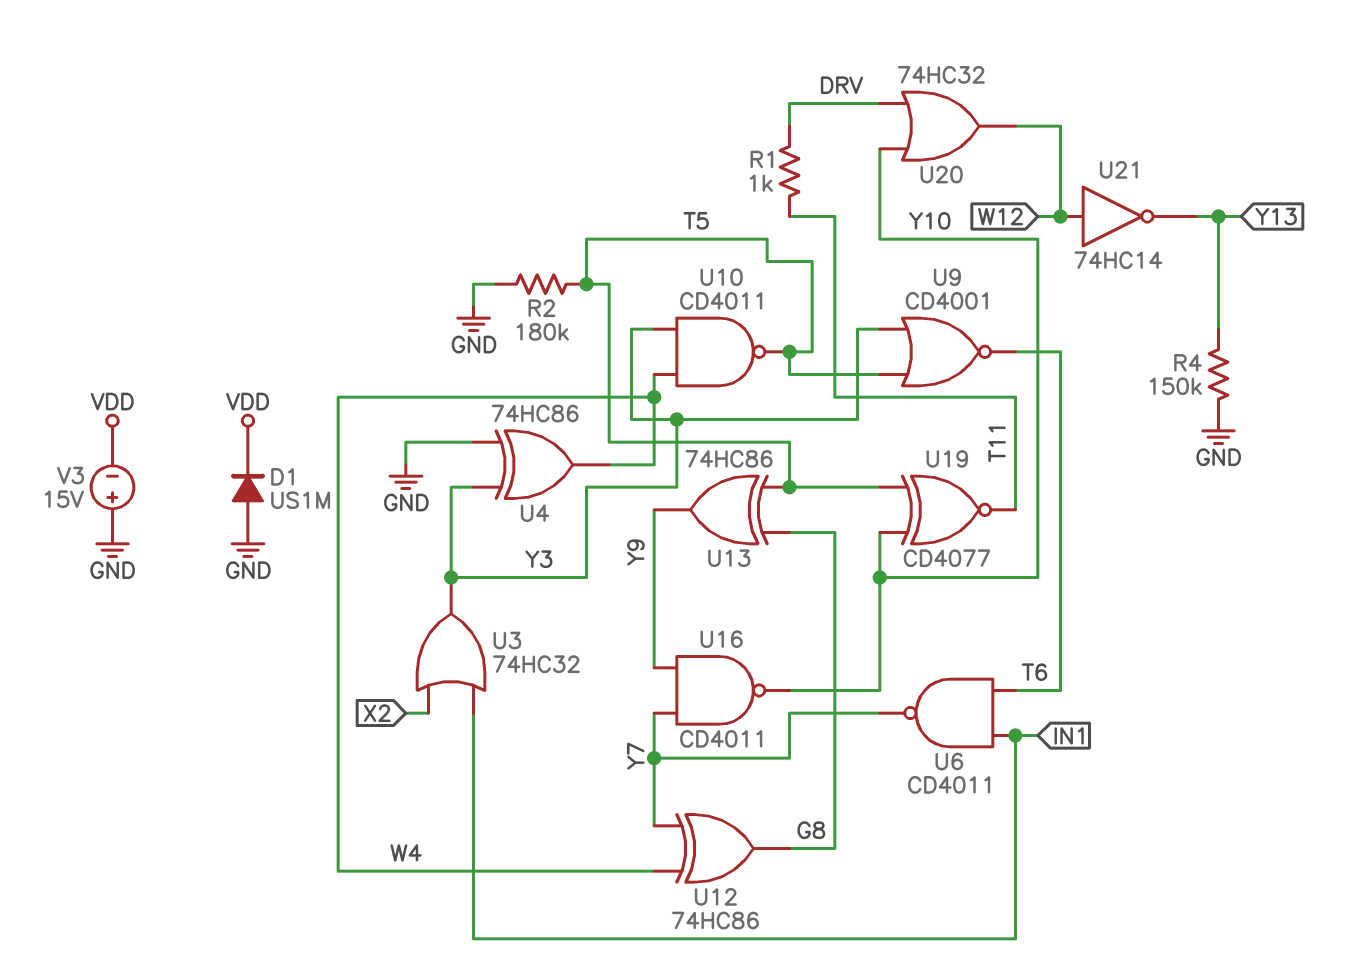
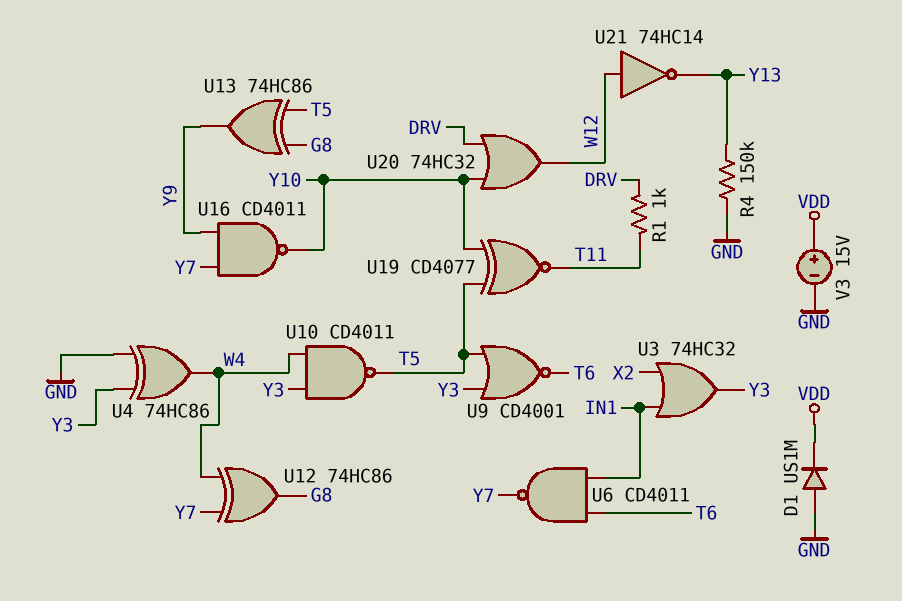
R2: 180k (GND, T5) -> none
V3: 15V (plus GND, minus VDD) -> 15V (plus VDD, minus GND)

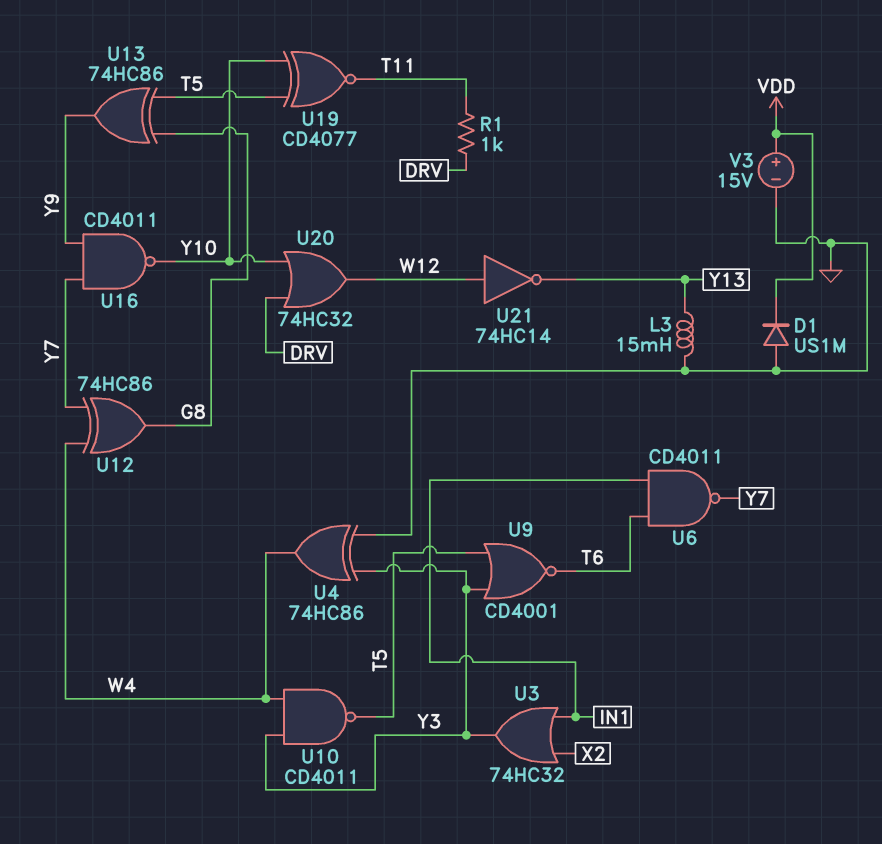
L3: none -> 15mH (GND, Y13)
R4: 150k (GND, Y13) -> none

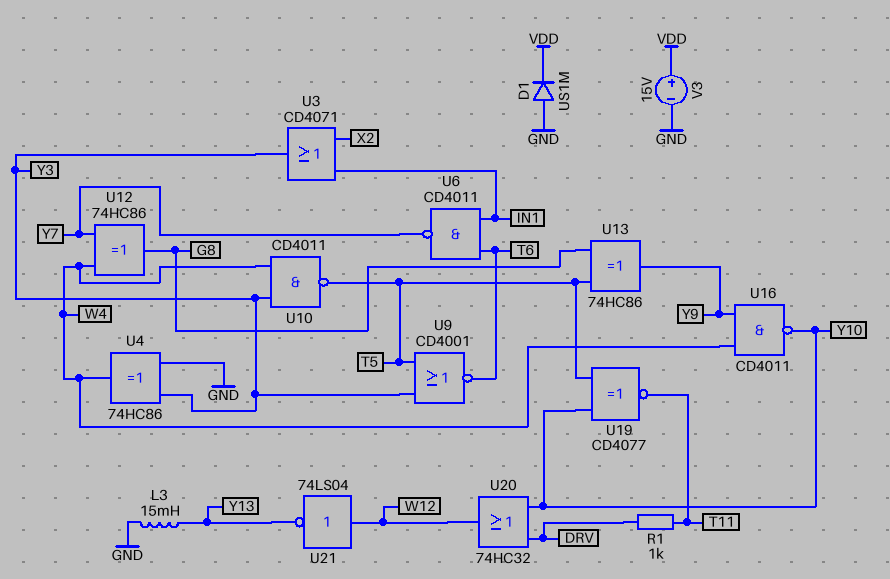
U3: OR 74HC32 (in IN1, in X2, out Y3) -> OR CD4071 (in IN1, in X2, out Y3)
U16: NAND CD4011 (in Y7, in Y9, out Y10) -> NAND CD4011 (in W4, in Y9, out Y10)
U21: NOT 74HC14 (in W12, out Y13) -> NOT 74LS04 (in W12, out Y13)

